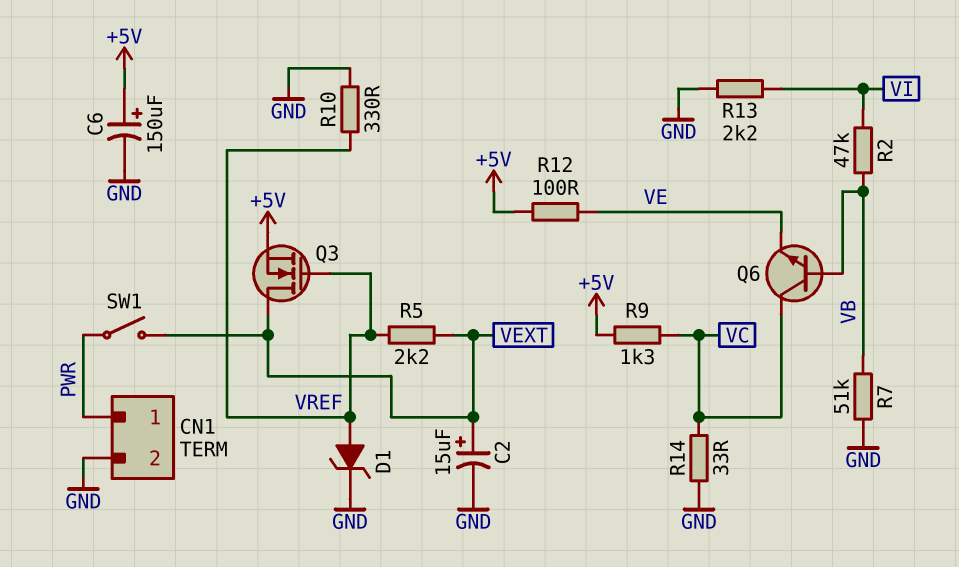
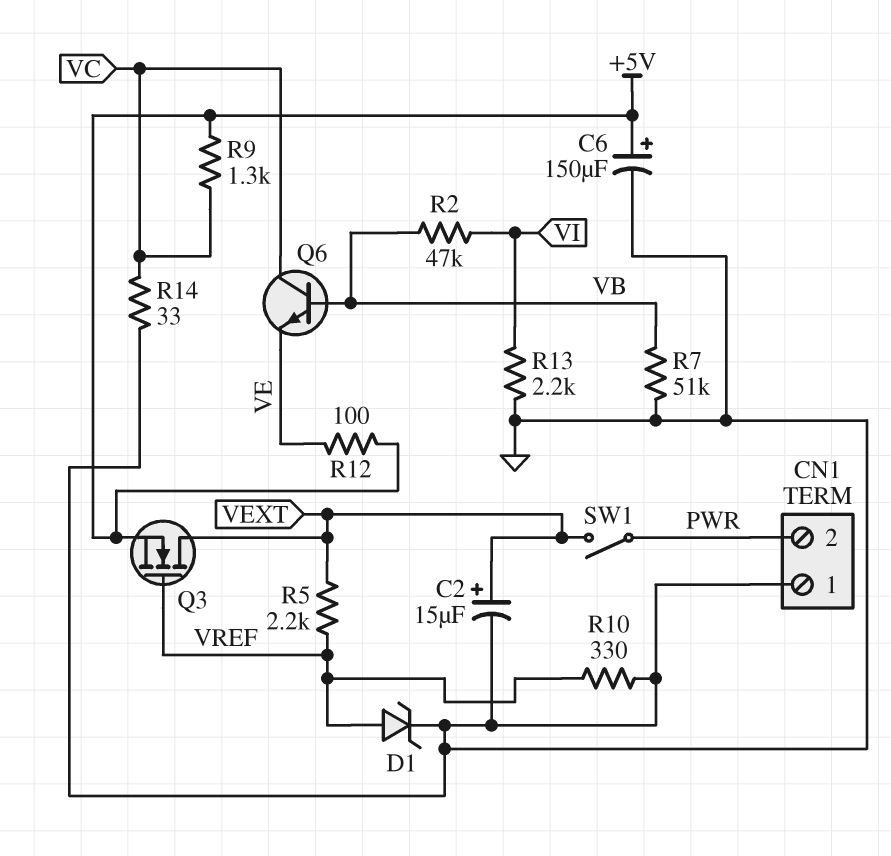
CN1 pin 1: PWR -> GND
CN1 pin 2: GND -> PWR

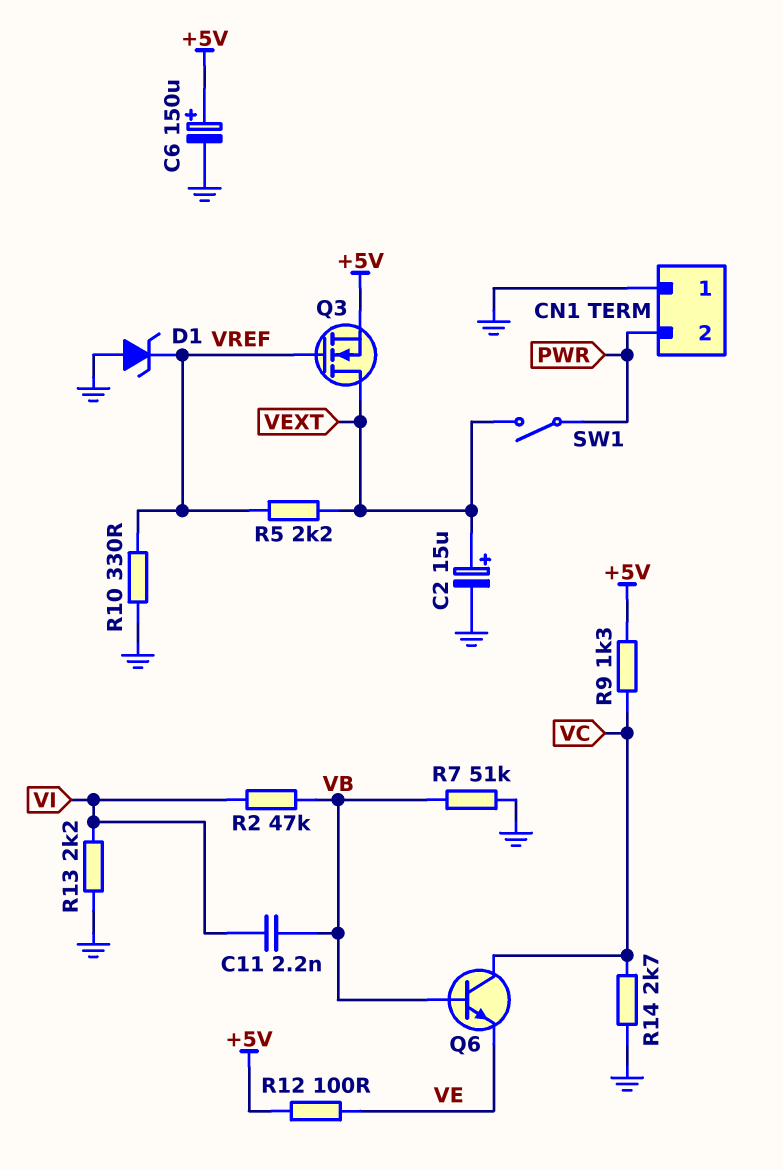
C11: none -> 2.2nF (VB, VI)
D1: zener (A VREF, K GND) -> zener (A GND, K VREF)
R14: 33 (GND, VC) -> 2.7k (GND, VC)

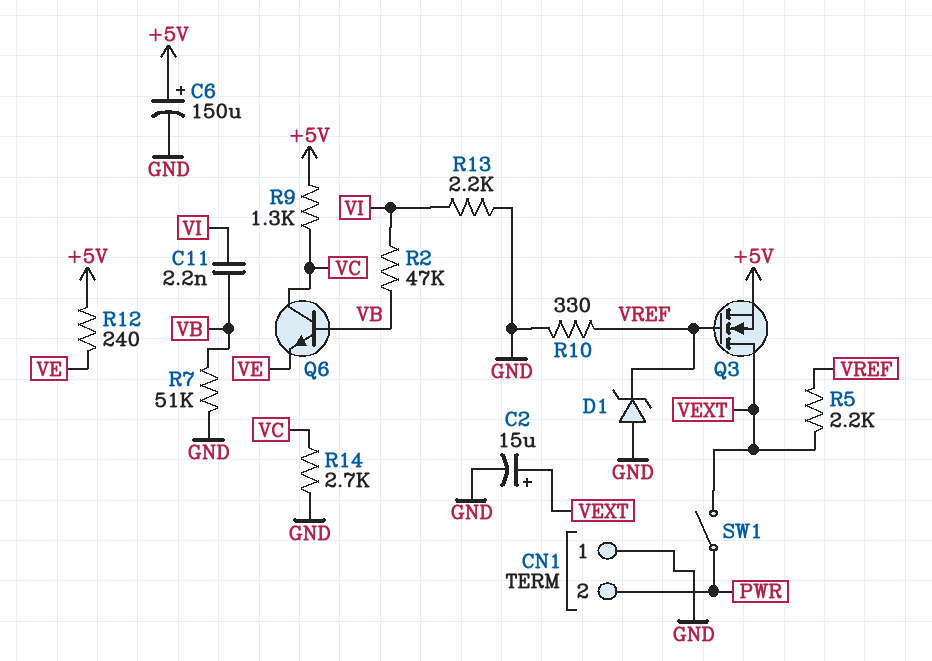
R12: 100 (+5V, VE) -> 240 (+5V, VE)

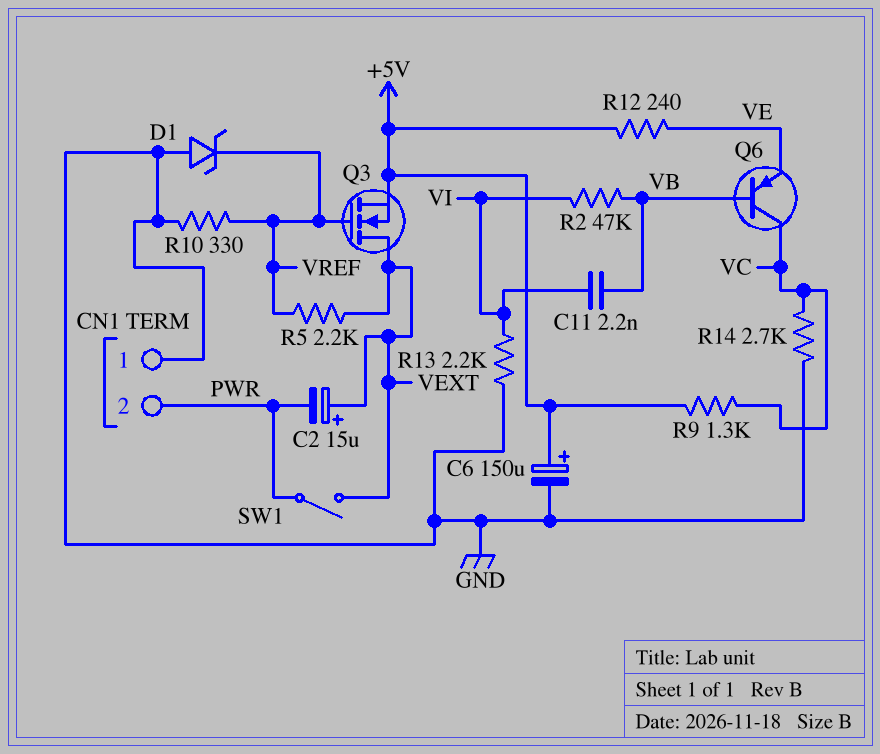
C2: 15uF (plus VEXT, minus GND) -> 15uF (plus VEXT, minus PWR)
Q6: NPN (B VB, C VC, E VE) -> PNP (B VB, C VC, E VE)
R7: 51k (GND, VB) -> none

